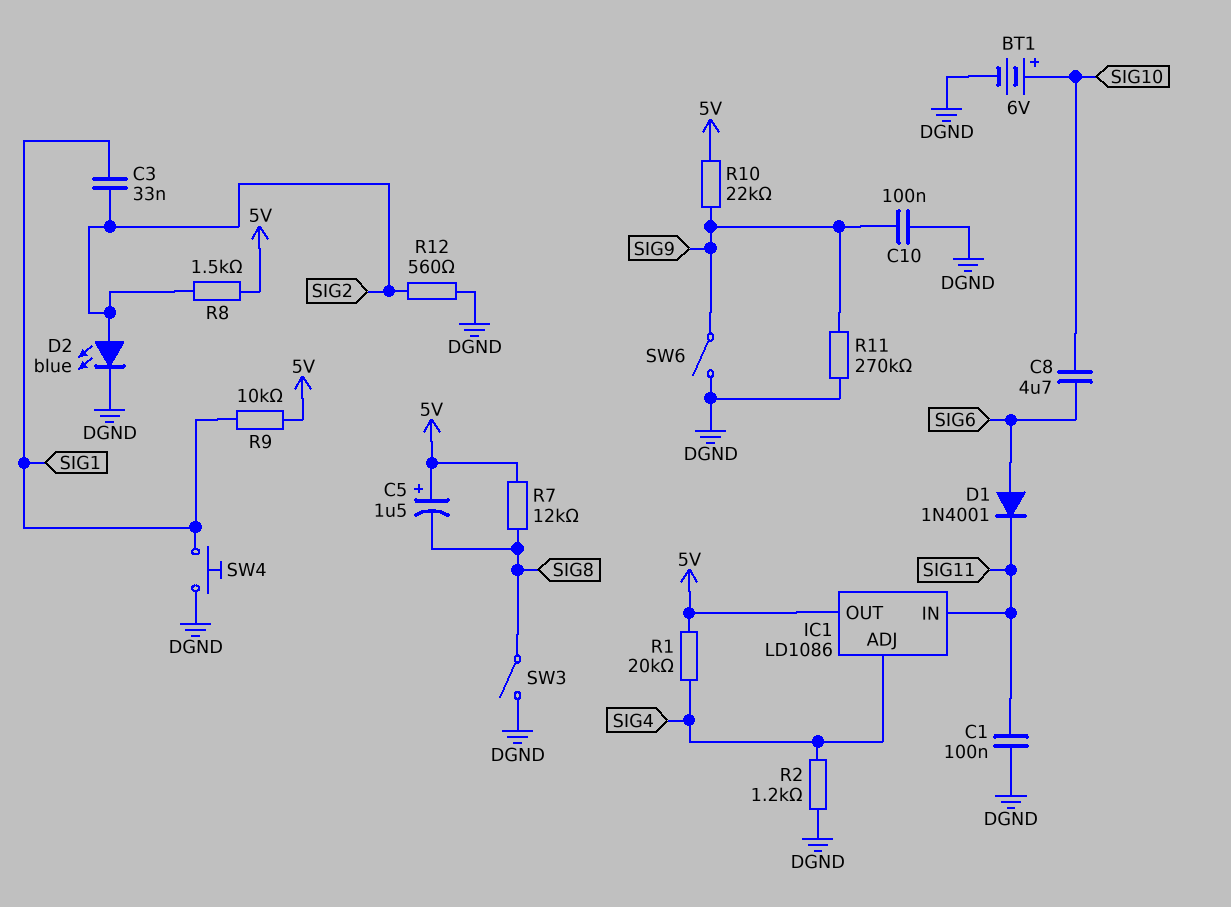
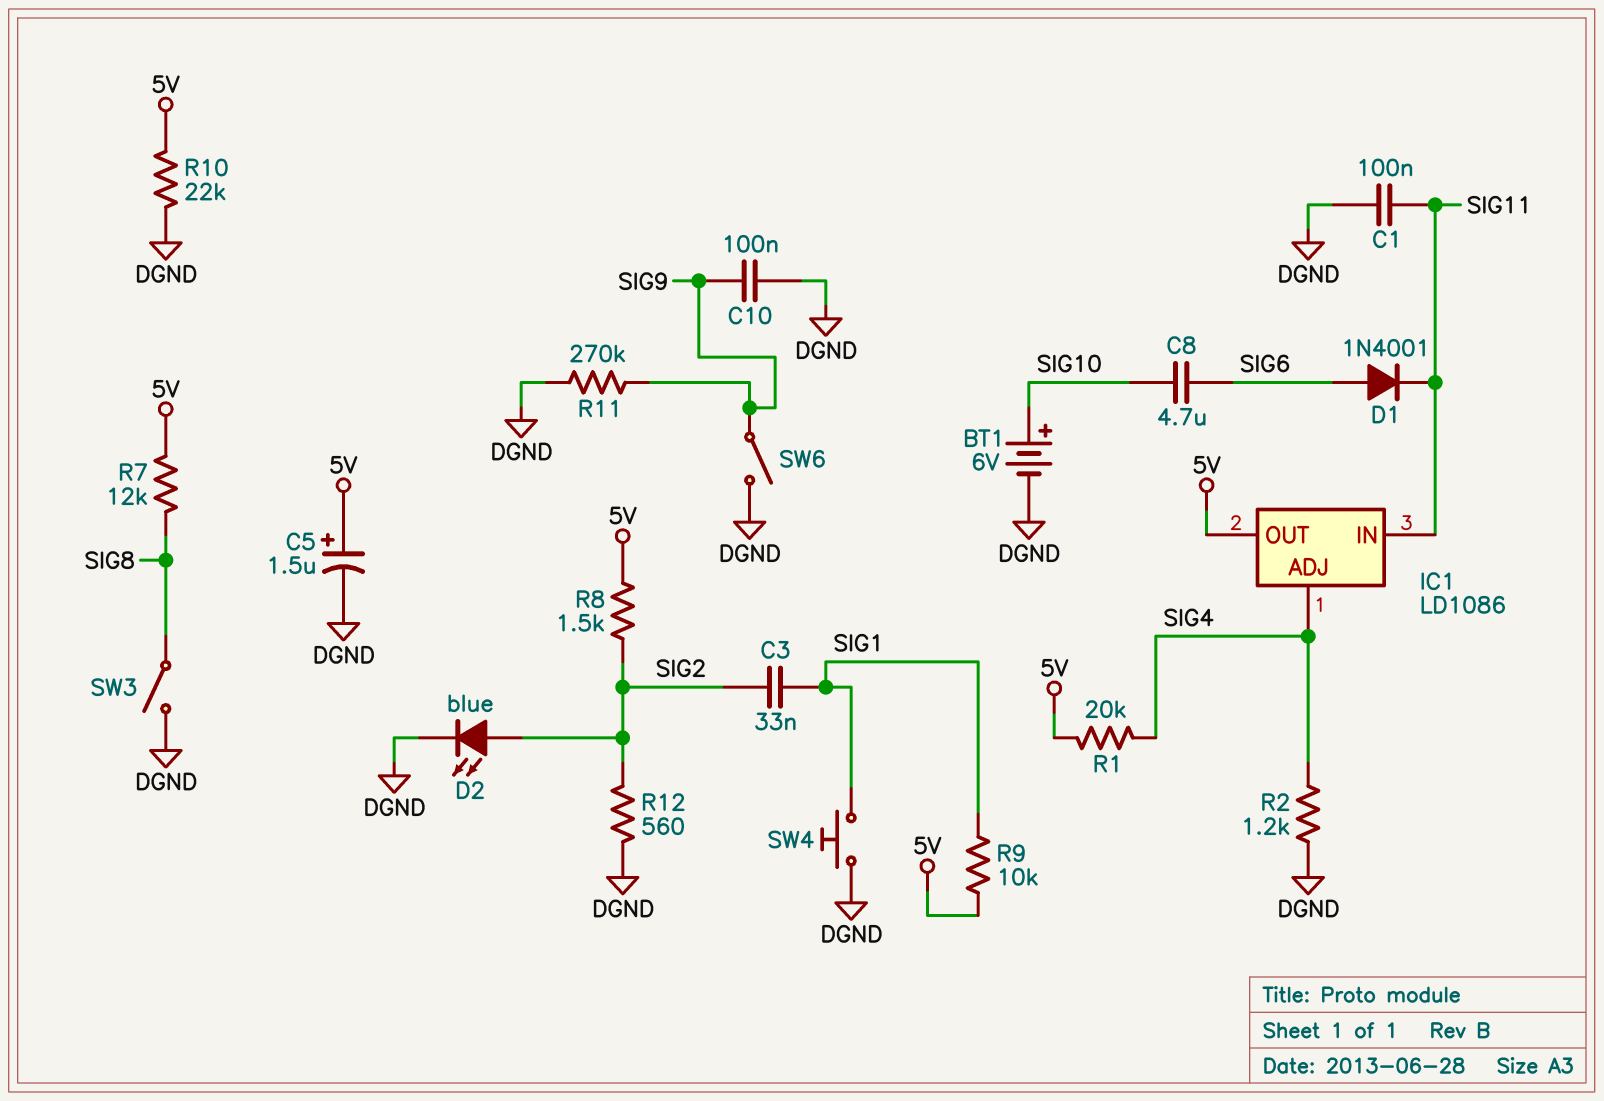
C5: 1.5uF (plus 5V, minus SIG8) -> 1.5uF (plus 5V, minus DGND)
R10: 22k (5V, SIG9) -> 22k (5V, DGND)

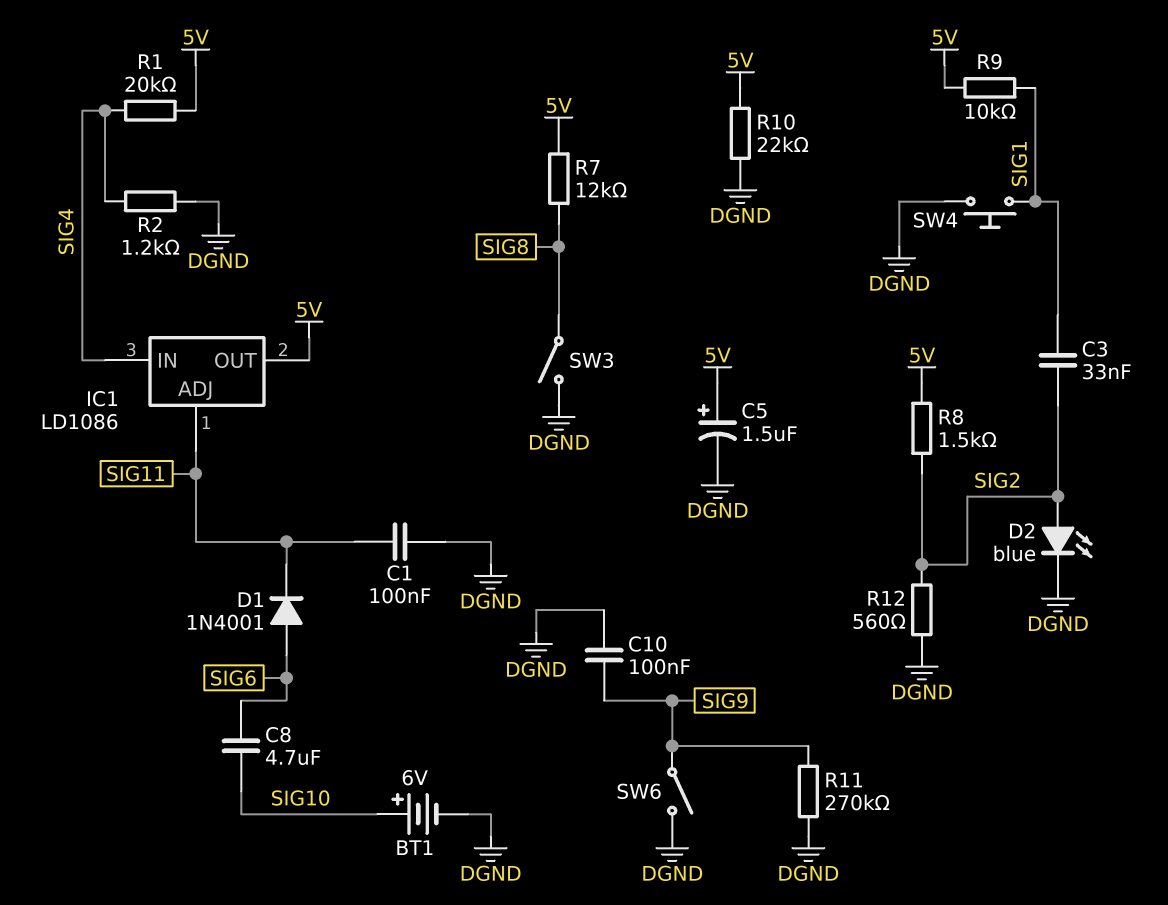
IC1 pin ADJ: SIG4 -> SIG11
IC1 pin IN: SIG11 -> SIG4

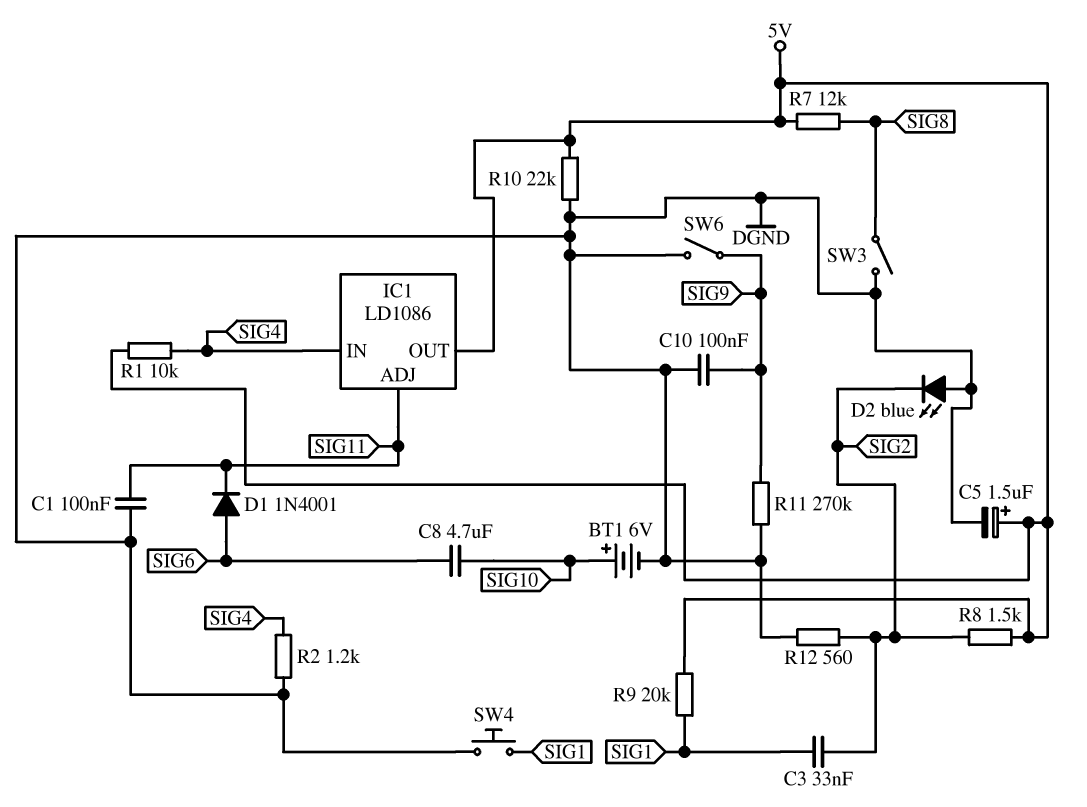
D2: LED blue (A SIG2, K DGND) -> LED blue (A DGND, K SIG2)
R1: 20k (5V, SIG4) -> 10k (5V, SIG4)
R9: 10k (5V, SIG1) -> 20k (5V, SIG1)

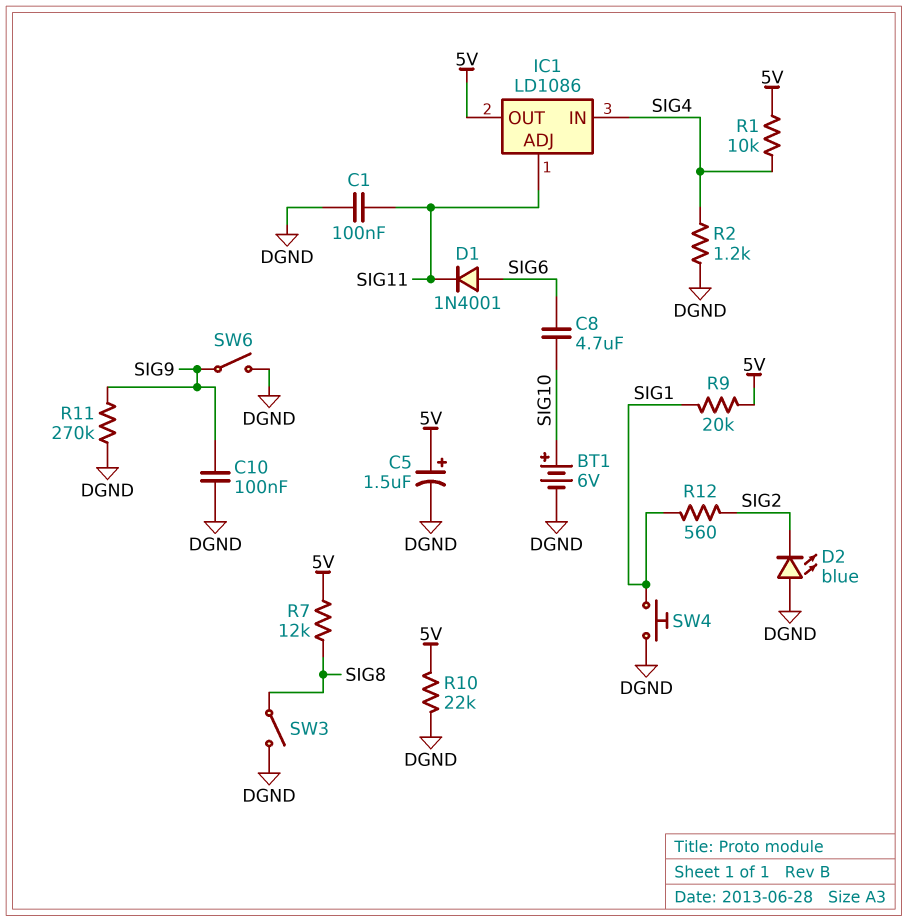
C3: 33nF (SIG1, SIG2) -> none
R8: 1.5k (5V, SIG2) -> none
R12: 560 (DGND, SIG2) -> 560 (SIG1, SIG2)

